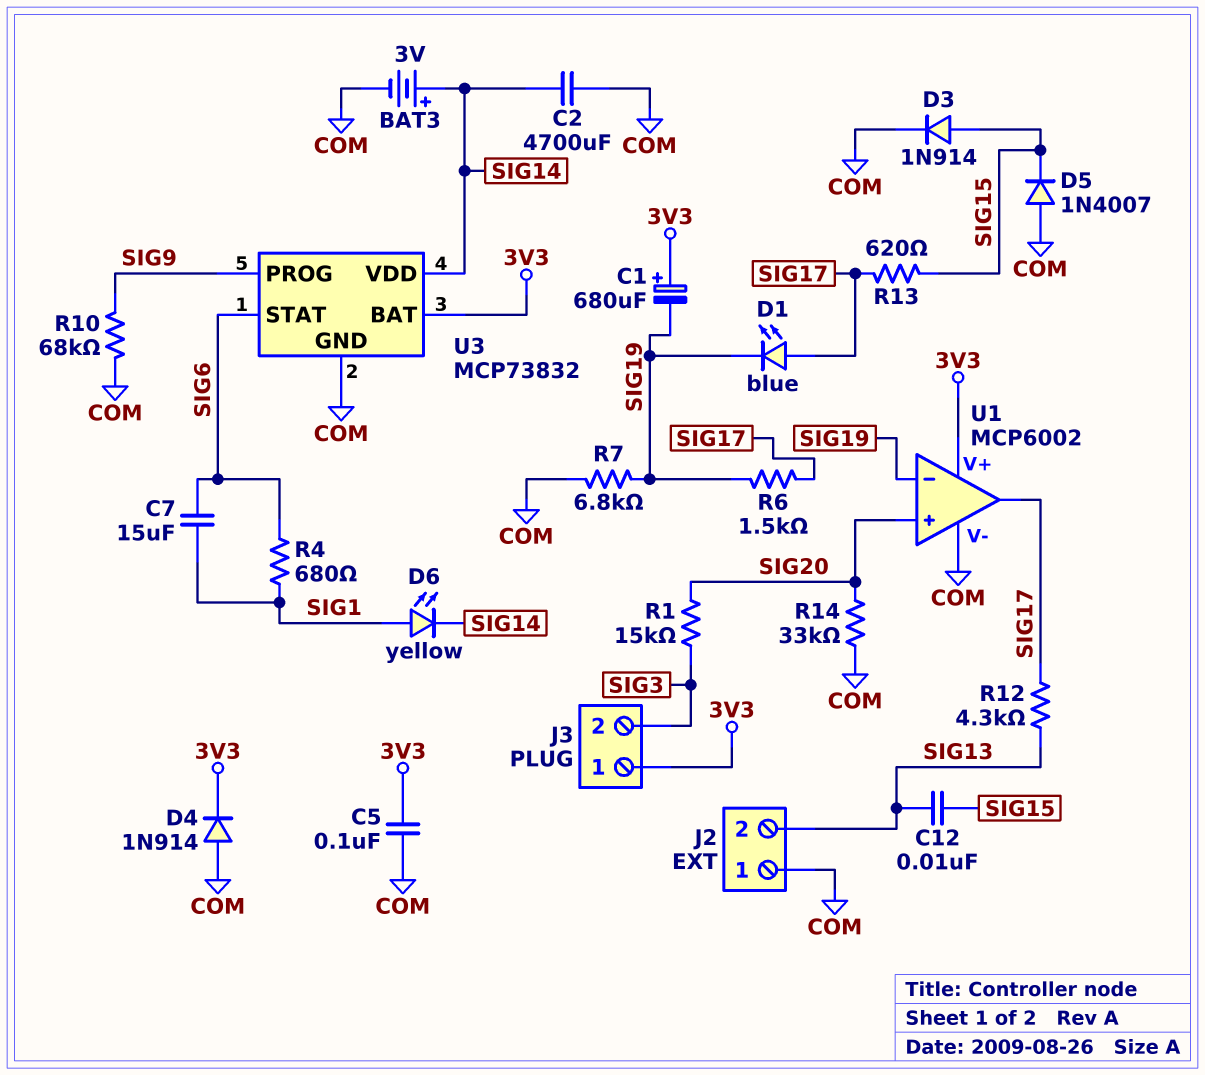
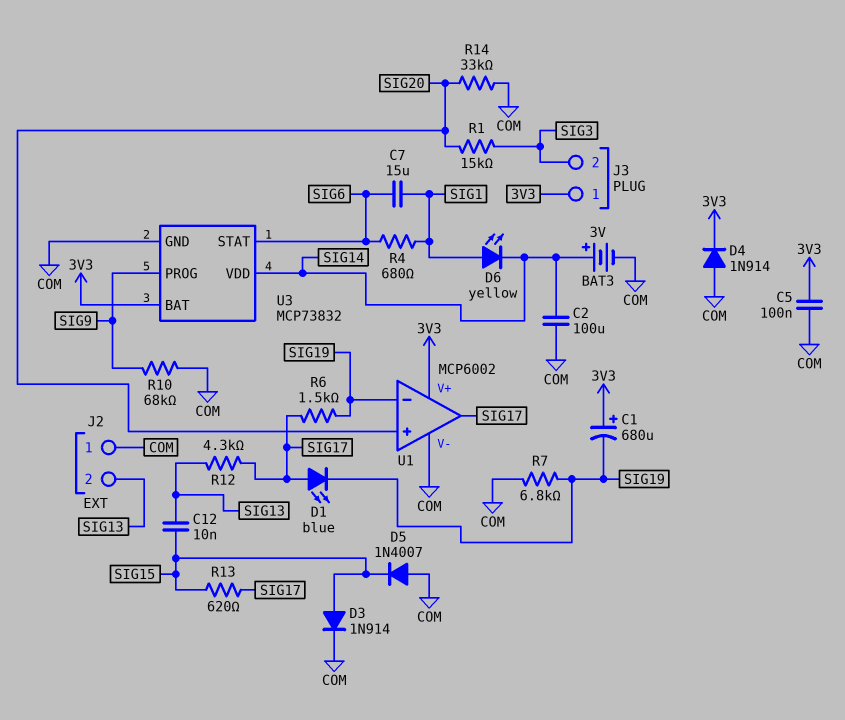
C2: 4700uF (COM, SIG14) -> 100uF (COM, SIG14)

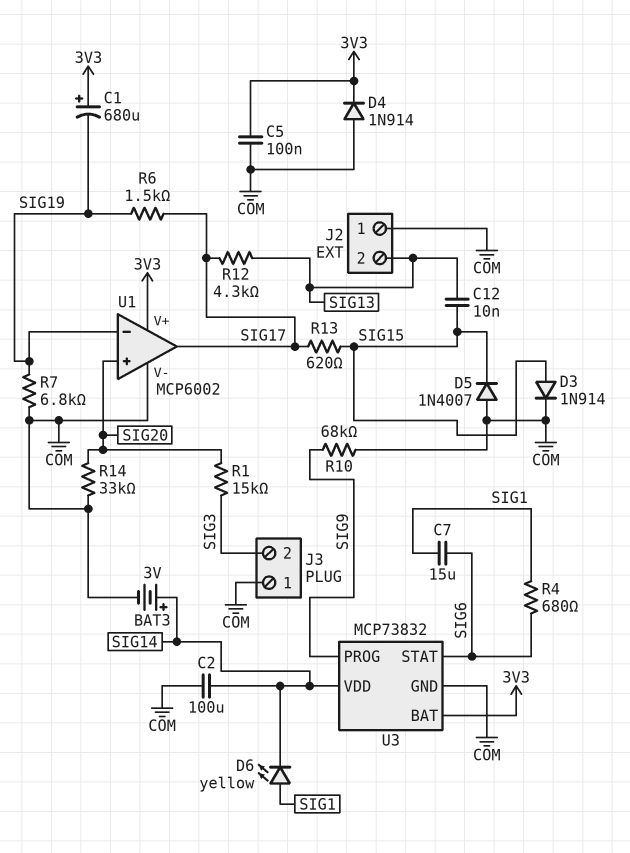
D1: LED blue (A SIG17, K SIG19) -> none
J3 pin 1: 3V3 -> COM

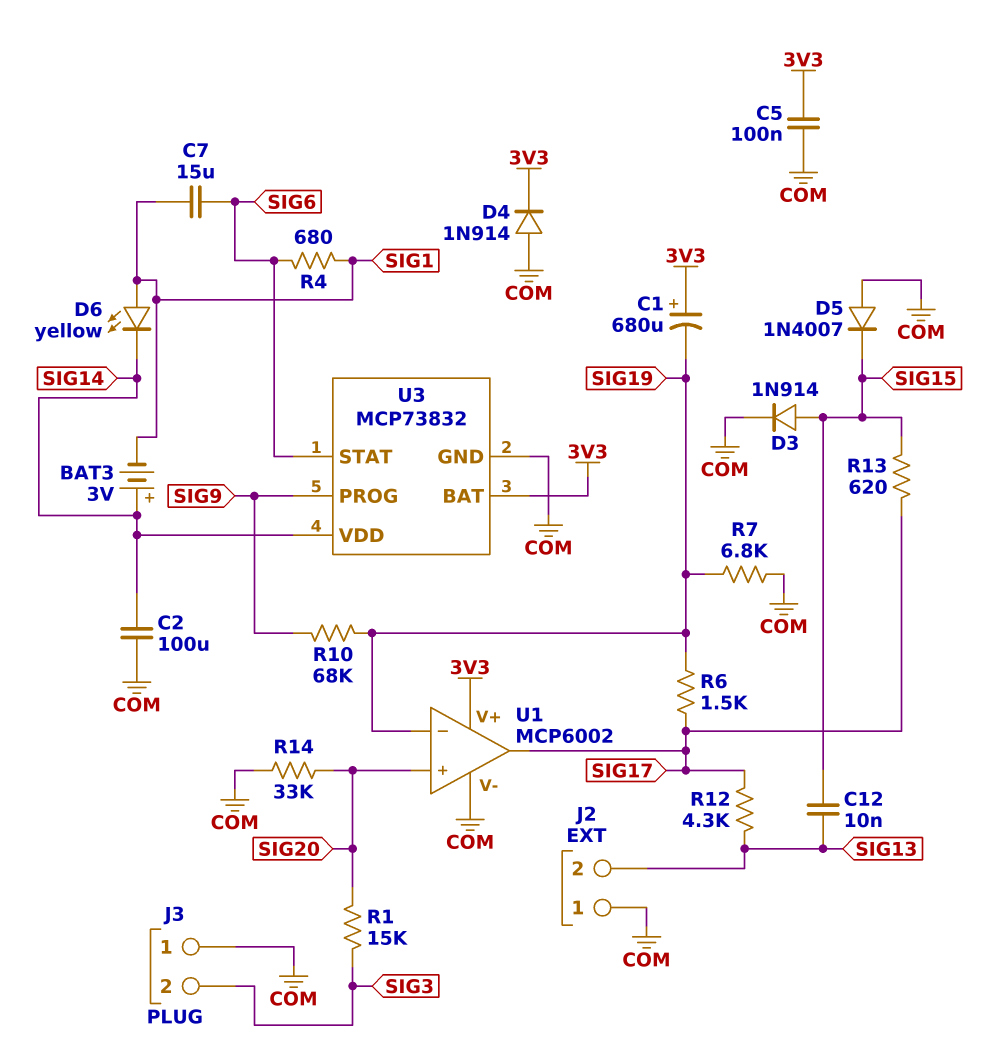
BAT3: 3V (plus SIG14, minus COM) -> 3V (plus SIG14, minus SIG1)
R10: 68k (COM, SIG9) -> 68k (SIG9, SIG19)

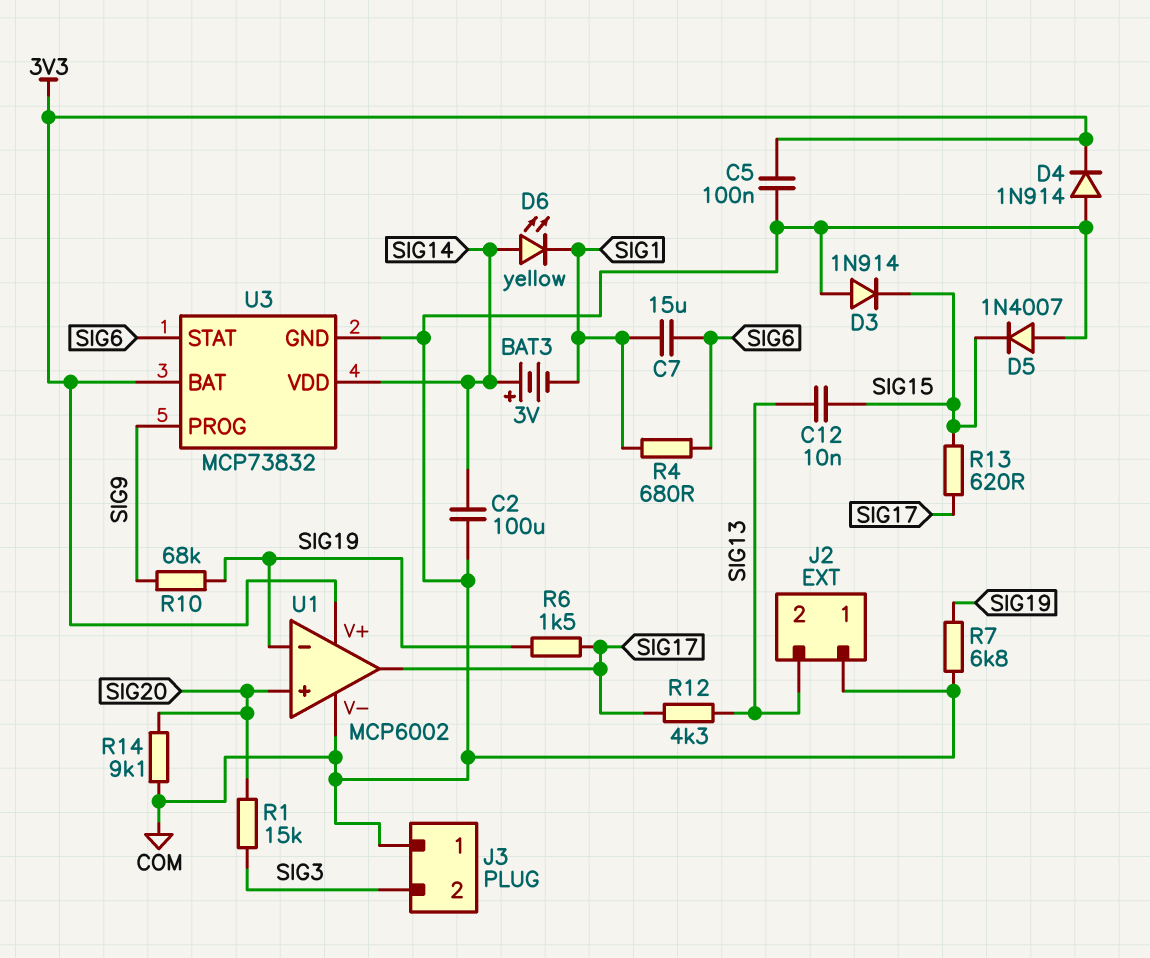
C1: 680uF (plus 3V3, minus SIG19) -> none
D3: diode 1N914 (A SIG15, K COM) -> diode 1N914 (A COM, K SIG15)
D6: LED yellow (A SIG1, K SIG14) -> LED yellow (A SIG14, K SIG1)
R14: 33k (COM, SIG20) -> 9.1k (COM, SIG20)

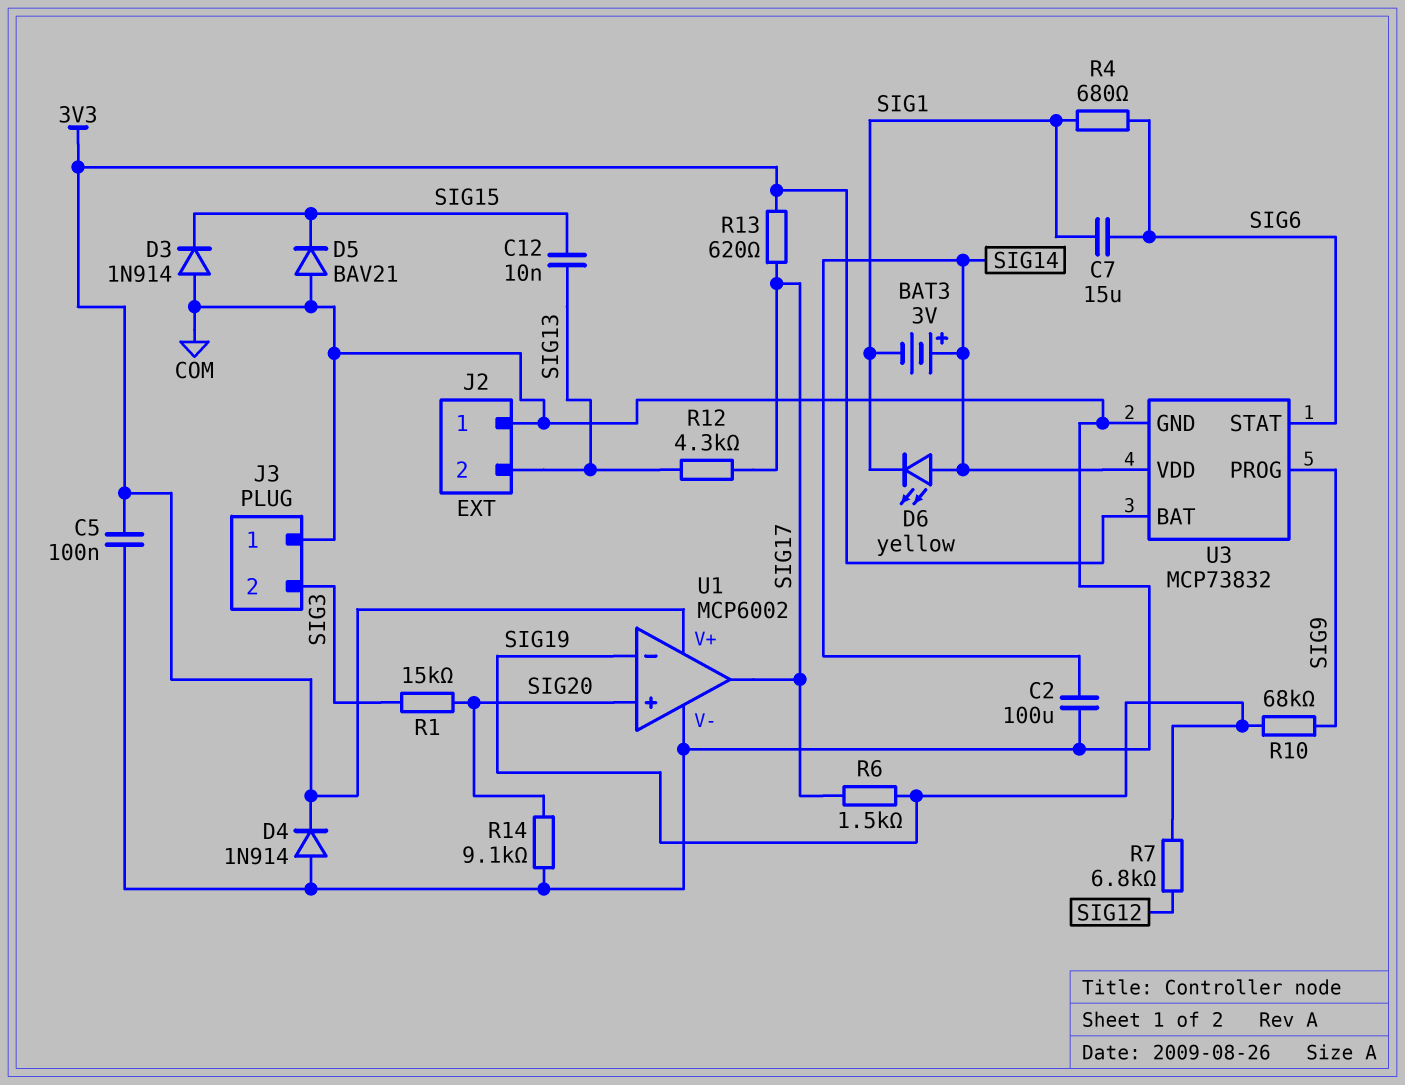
D5: diode 1N4007 (A COM, K SIG15) -> diode BAV21 (A COM, K SIG15)
R7: 6.8k (COM, SIG19) -> 6.8k (SIG12, SIG19)
R13: 620 (SIG15, SIG17) -> 620 (3V3, SIG17)

